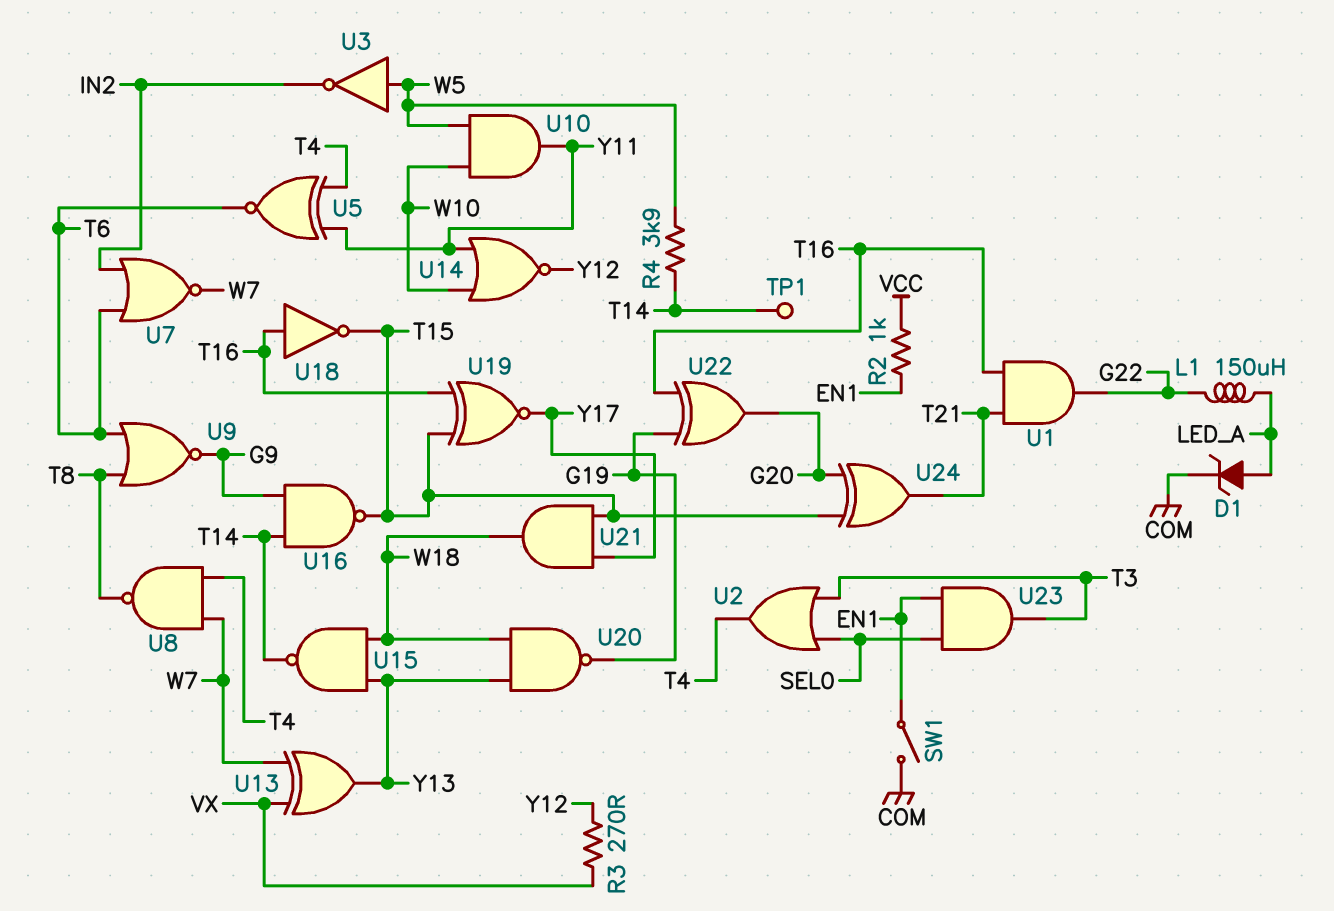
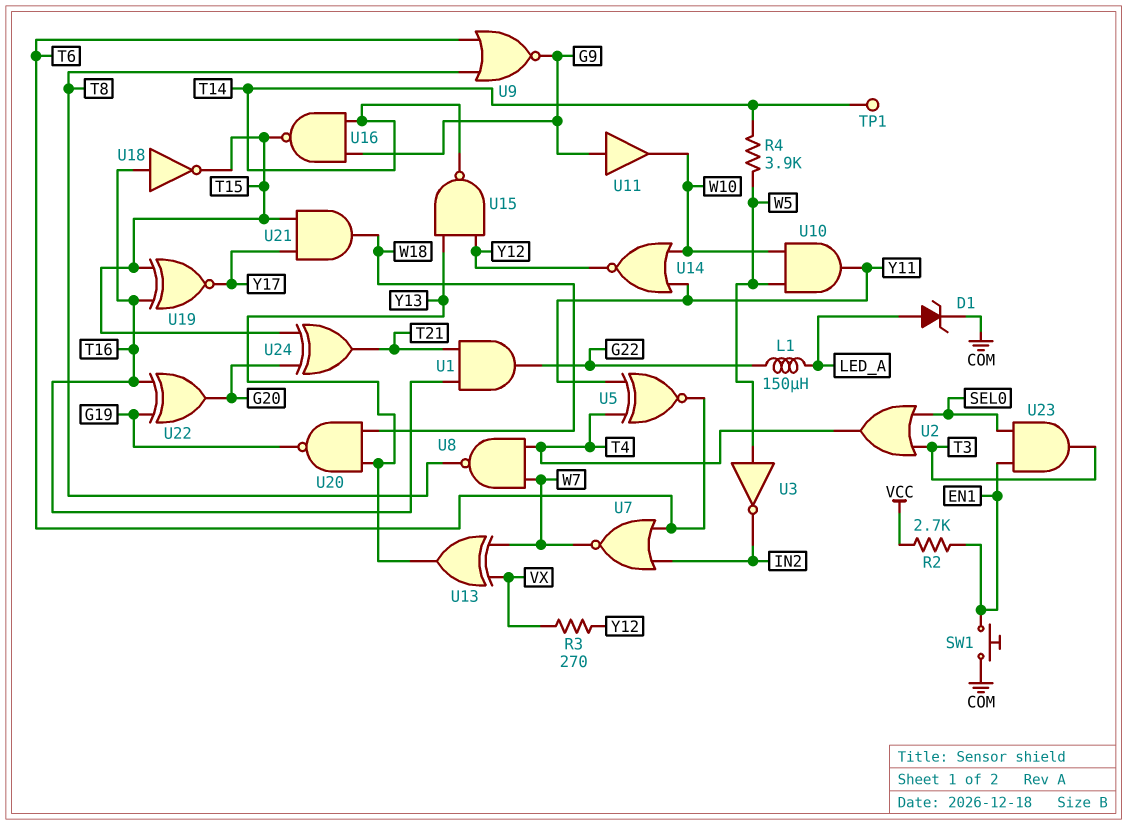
R2: 1k (EN1, VCC) -> 2.7k (EN1, VCC)
SW1: switch (COM, EN1) -> button (COM, EN1)
U11: none -> buffer (in G9, out W10)
U15: NAND (in W18, in Y13, out T14) -> NAND (in Y12, in Y13, out T14)

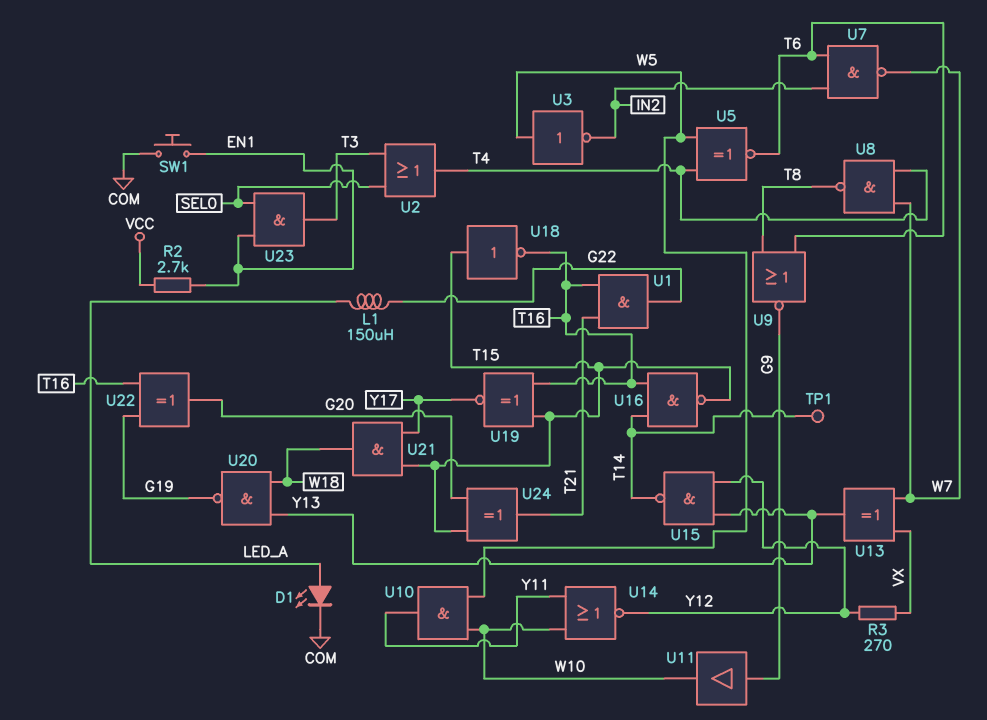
D1: zener (A LED_A, K COM) -> LED (A LED_A, K COM)
R4: 3.9k (T14, W5) -> none
U5: XNOR (in T4, in Y11, out T6) -> XNOR (in T4, in W5, out T6)
U7: NOR (in IN2, in T6, out W7) -> NAND (in IN2, in T6, out W7)
U16: NAND (in G9, in T14, out T15) -> NAND (in T14, in T16, out T15)
U18: NOT (in T16, out T15) -> NOT (in T15, out T16)

